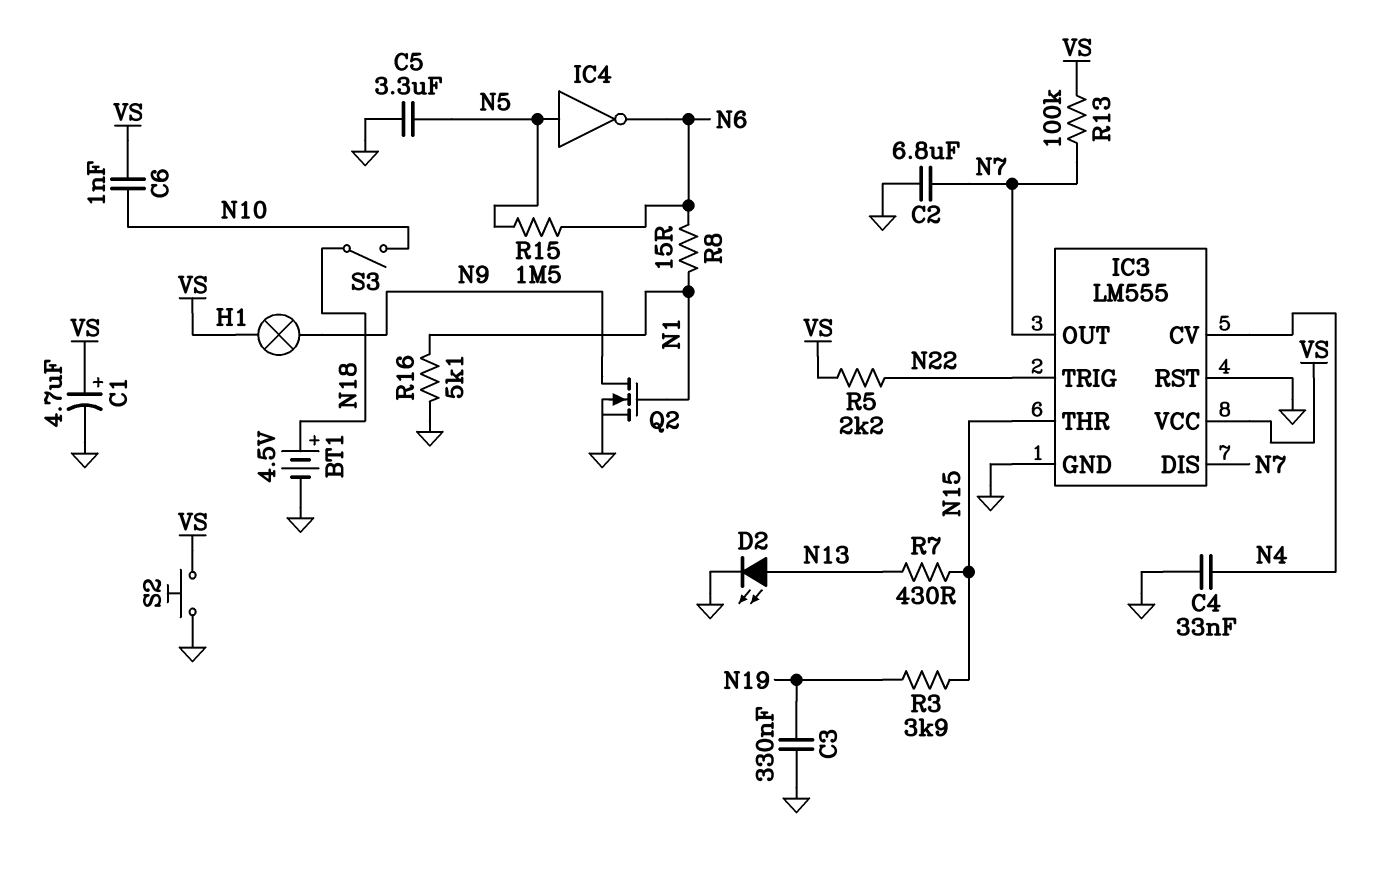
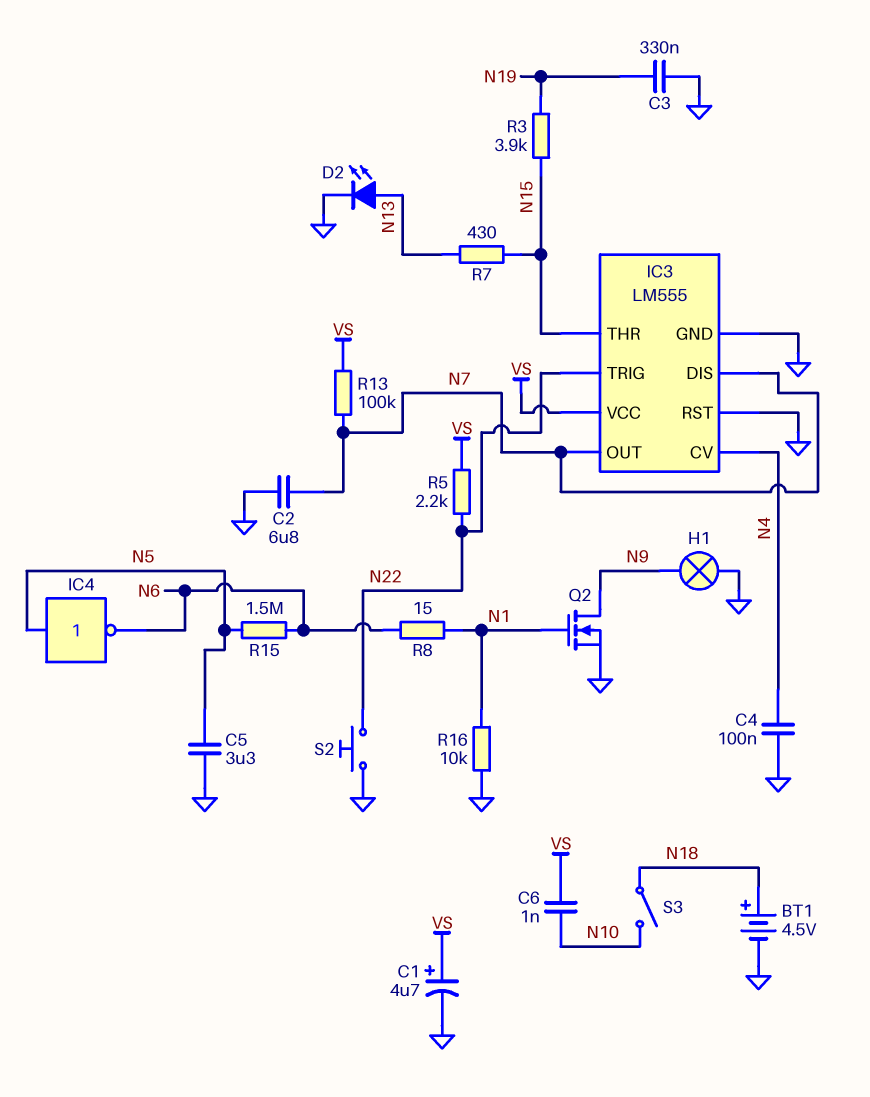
C4: 33nF (GND, N4) -> 100nF (GND, N4)
H1: lamp (N9, VS) -> lamp (GND, N9)
R16: 5.1k (GND, N1) -> 10k (GND, N1)
S2: button (GND, VS) -> button (GND, N22)

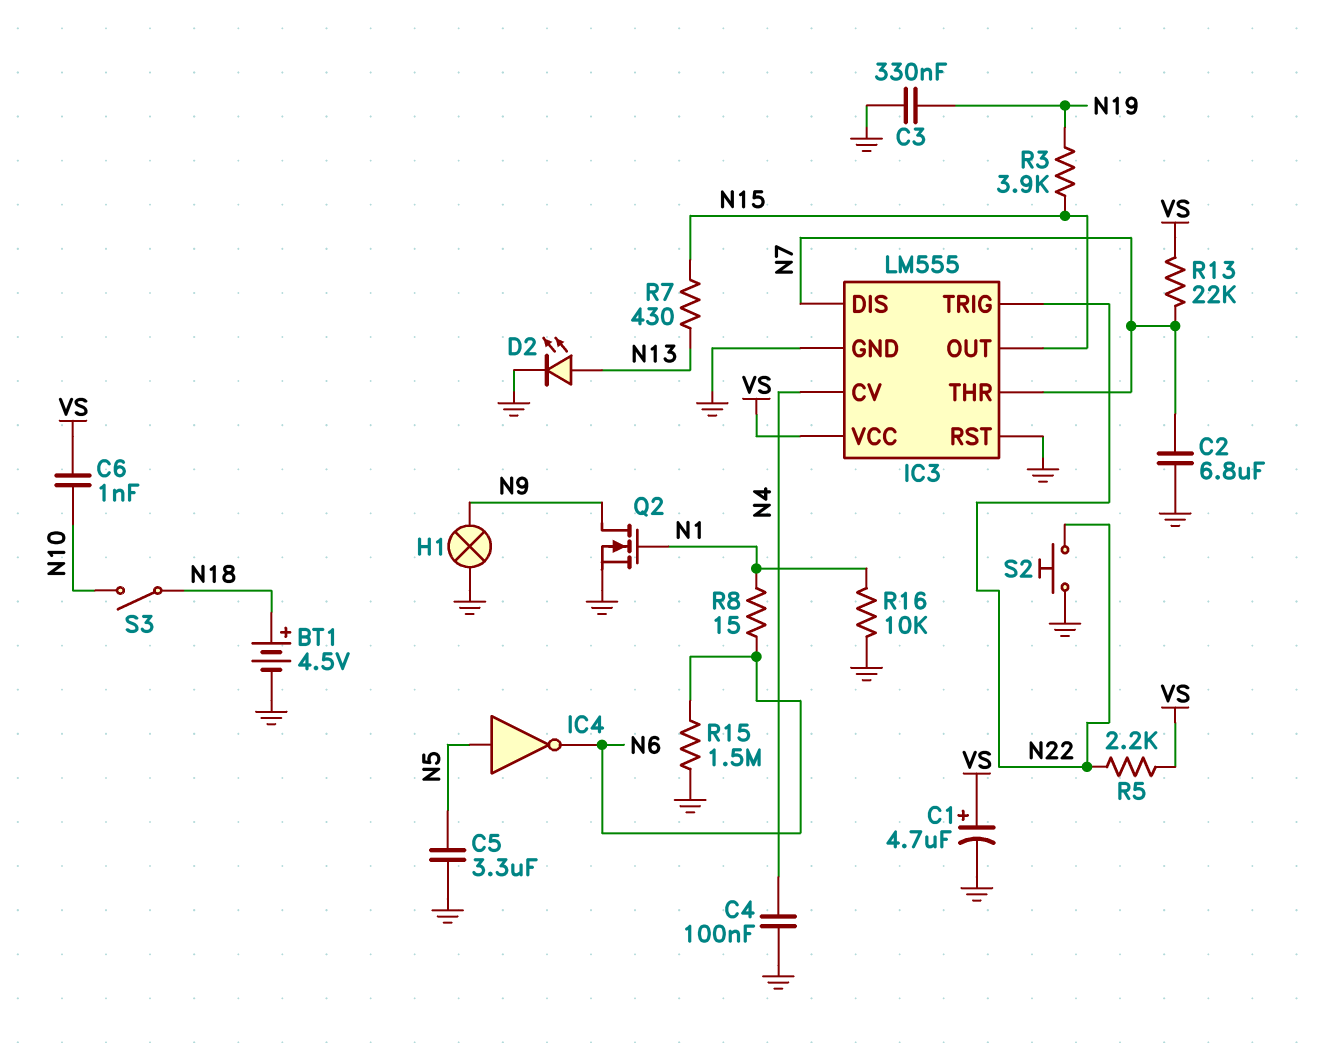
IC3 pin OUT: N7 -> N15
IC3 pin THR: N15 -> N7
R13: 100k (N7, VS) -> 22k (N7, VS)
R15: 1.5M (N5, N6) -> 1.5M (GND, N6)

